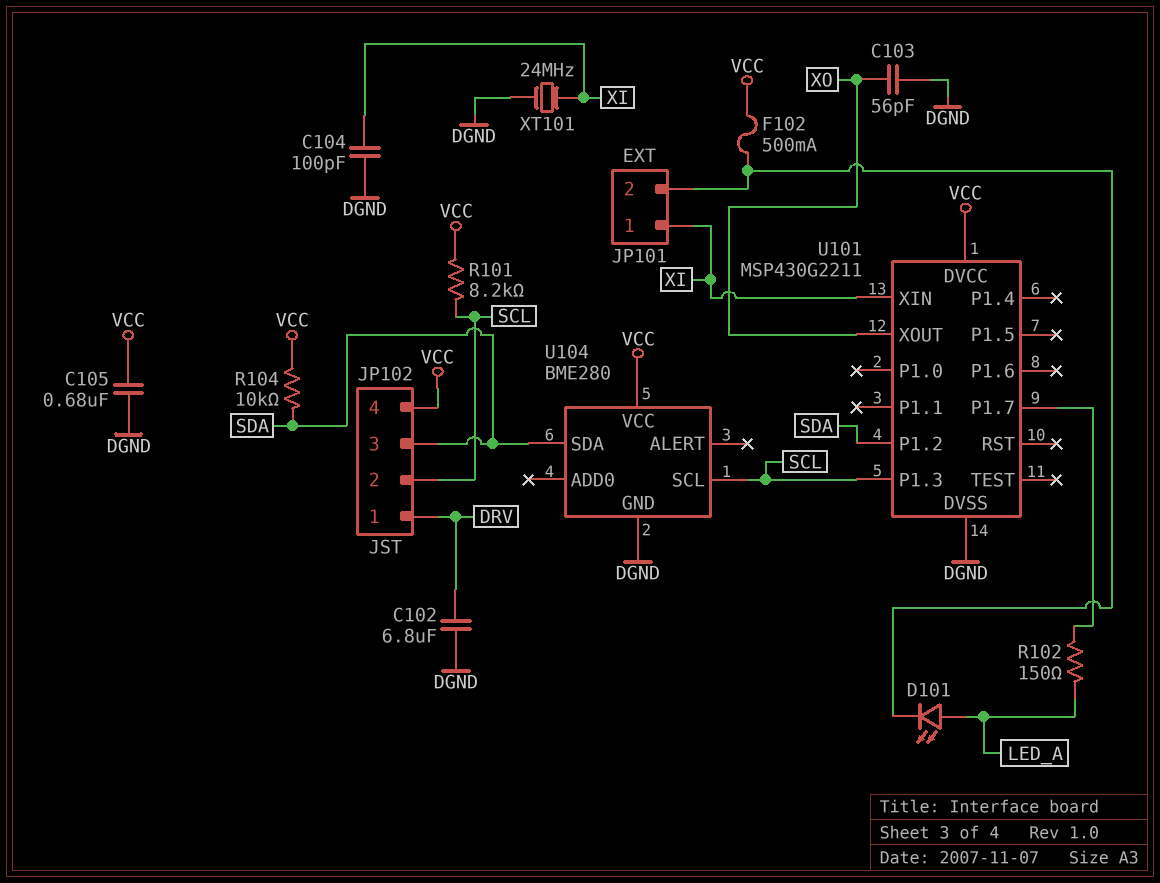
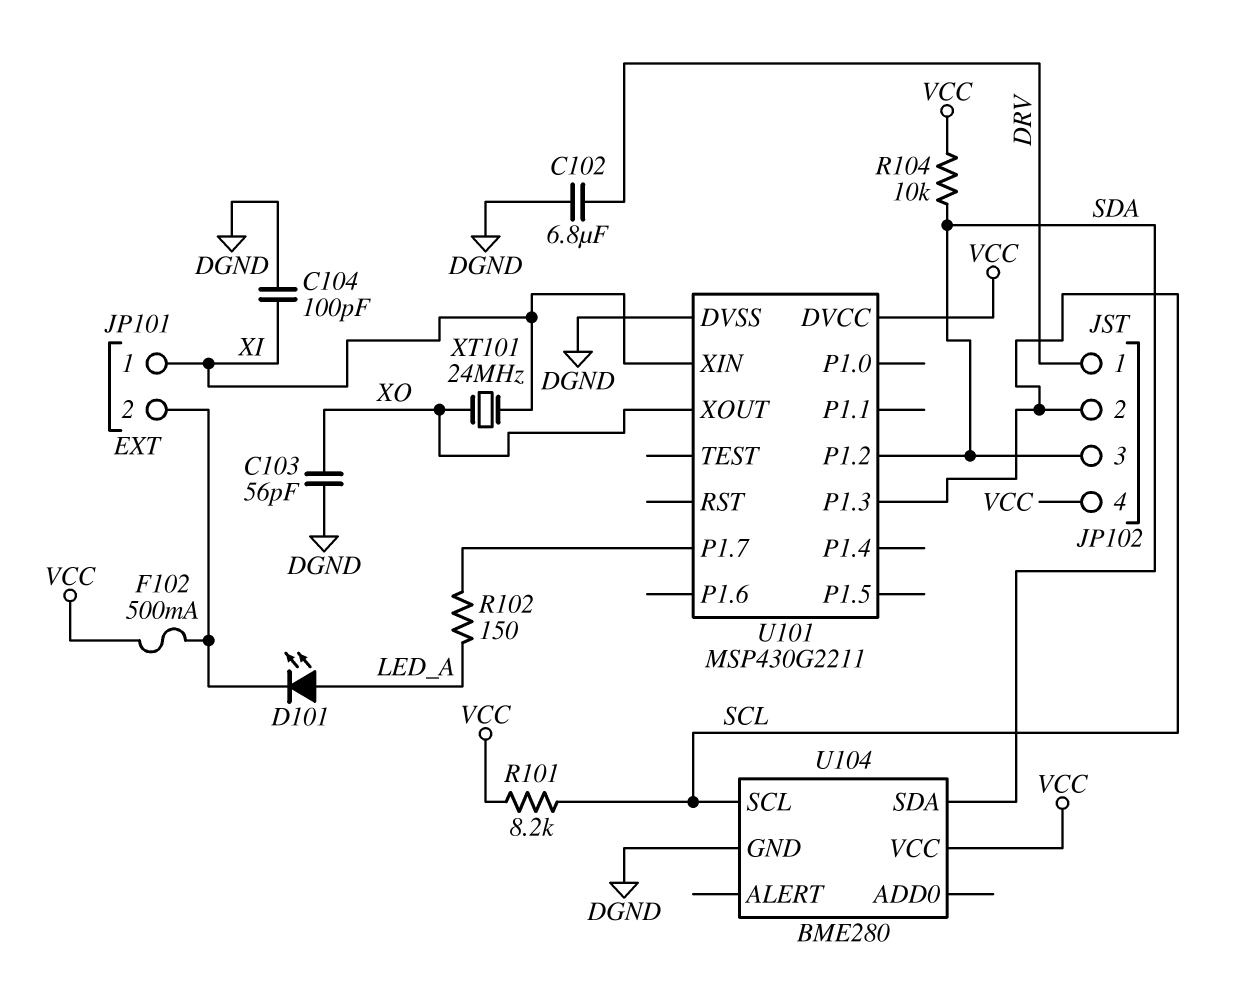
C105: 680nF (DGND, VCC) -> none
XT101: 24MHz (DGND, XI) -> 24MHz (XI, XO)

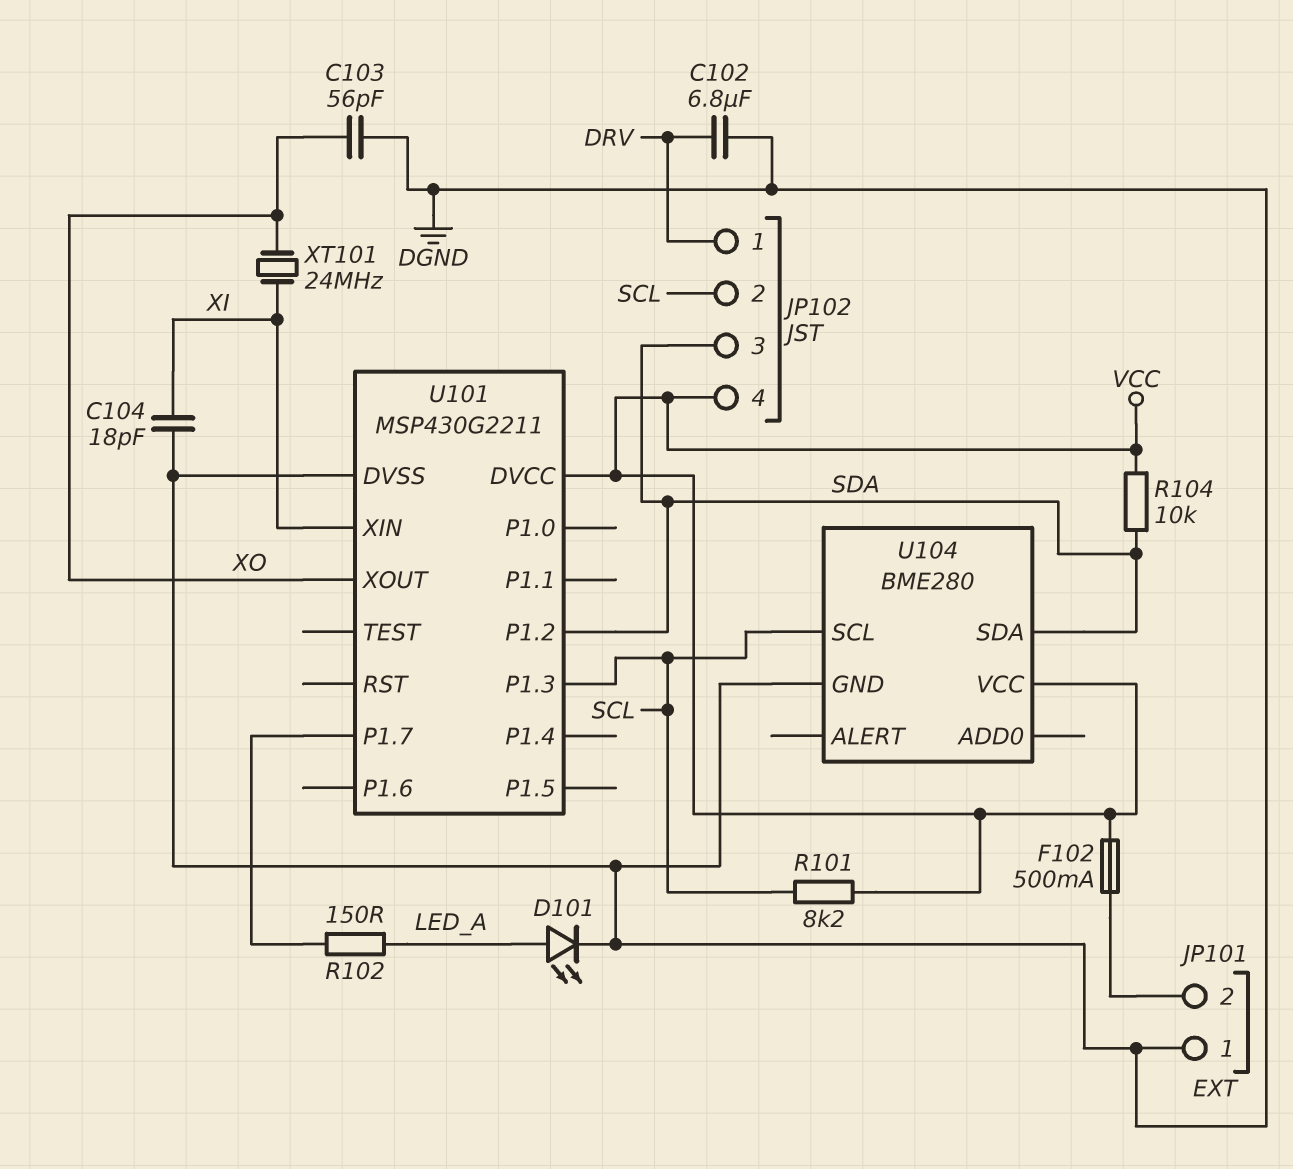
C104: 100pF (DGND, XI) -> 18pF (DGND, XI)
D101: LED (A LED_A, K JP101/2) -> LED (A LED_A, K DGND)
JP101 pin 1: XI -> DGND

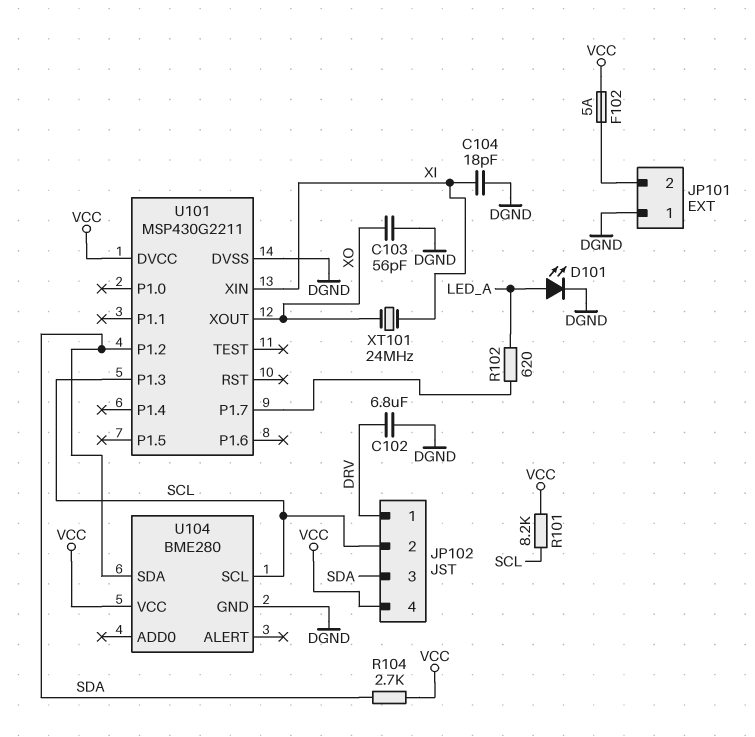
F102: 500mA (JP101/2, VCC) -> 5A (JP101/2, VCC)
R102: 150 (LED_A, U101/P1.7) -> 620 (LED_A, U101/P1.7)
R104: 10k (SDA, VCC) -> 2.7k (SDA, VCC)

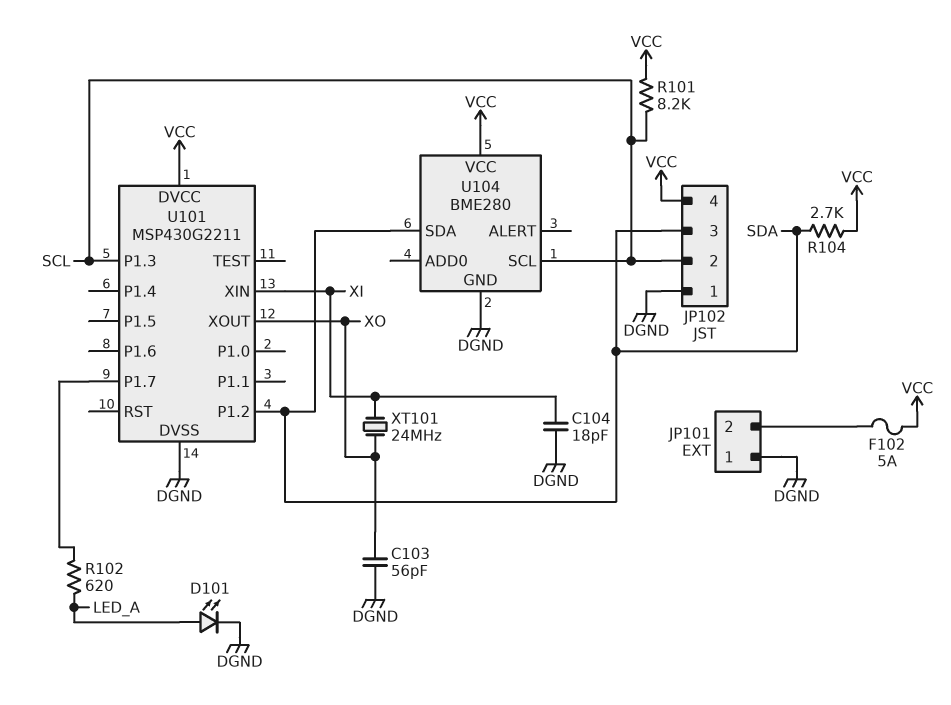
C102: 6.8uF (DGND, DRV) -> none
JP102 pin 1: DRV -> DGND

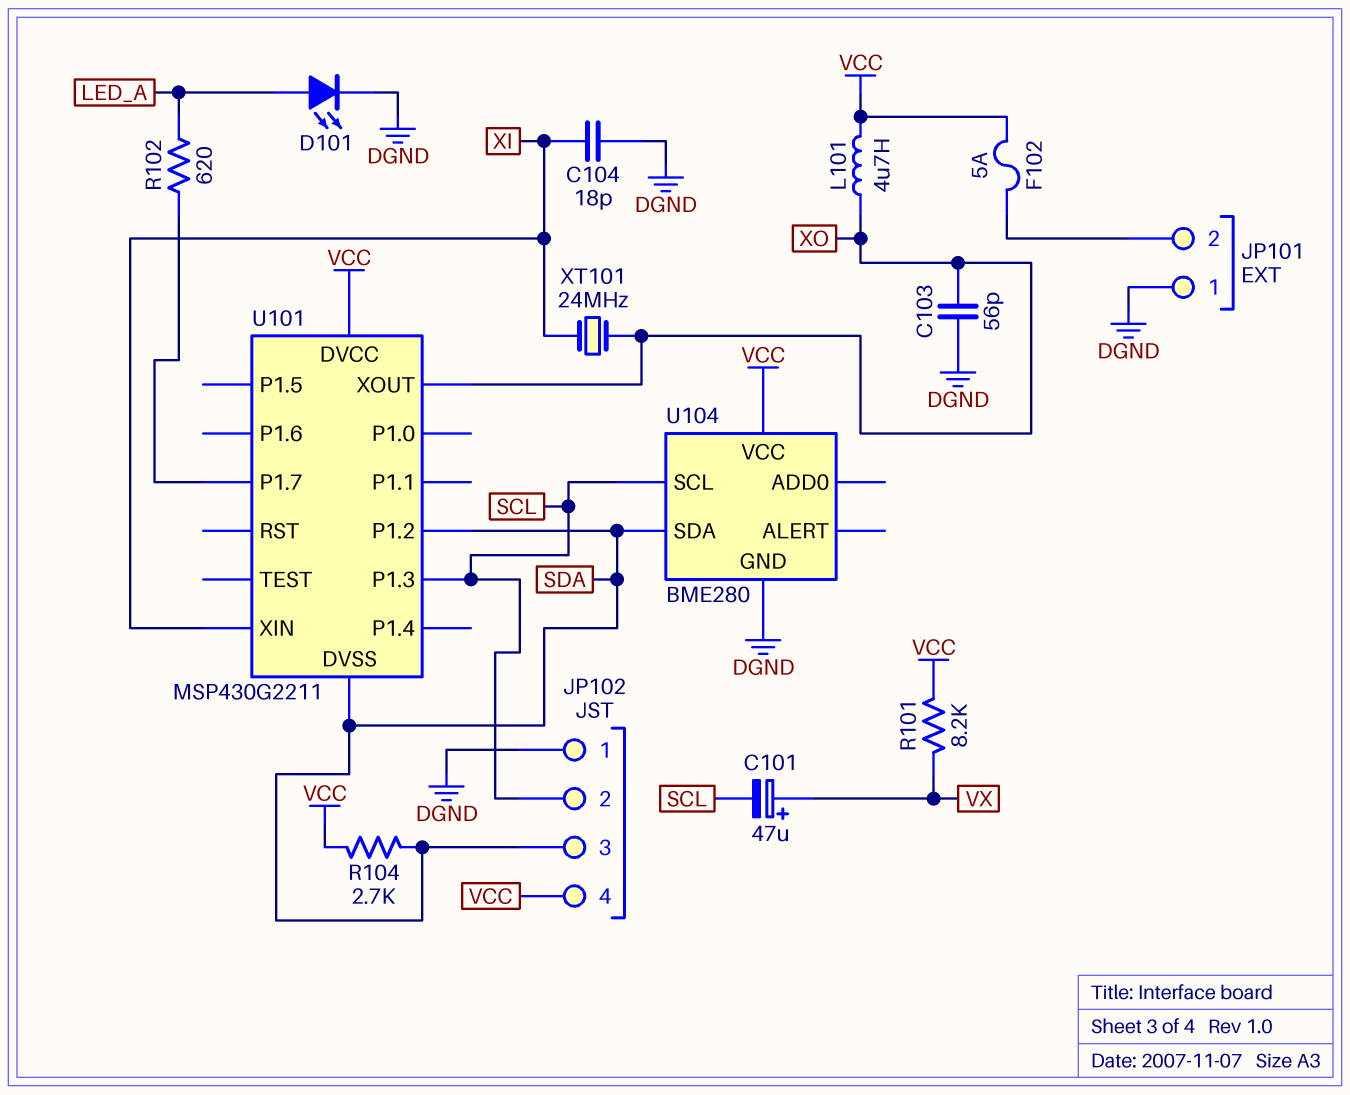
C101: none -> 47uF (plus VX, minus SCL)
L101: none -> 4.7uH (VCC, XO)
R101: 8.2k (SCL, VCC) -> 8.2k (VCC, VX)
U101 pin DVSS: DGND -> SDA

